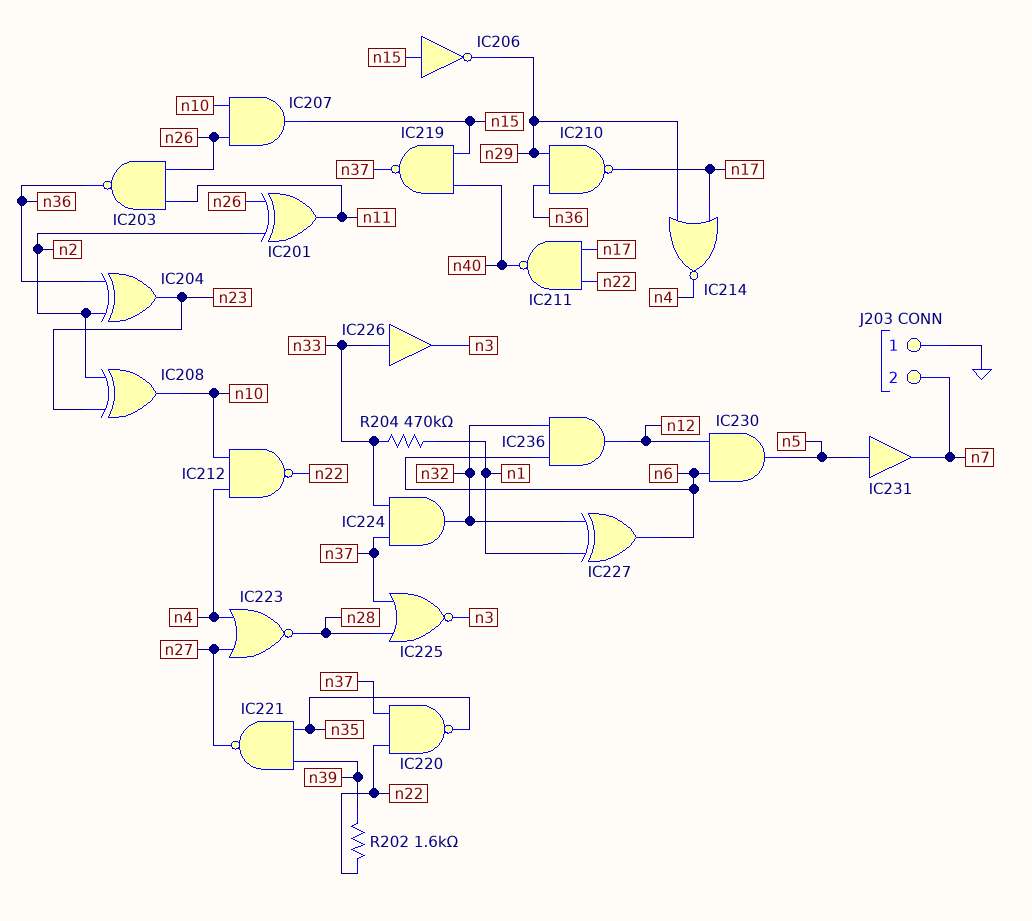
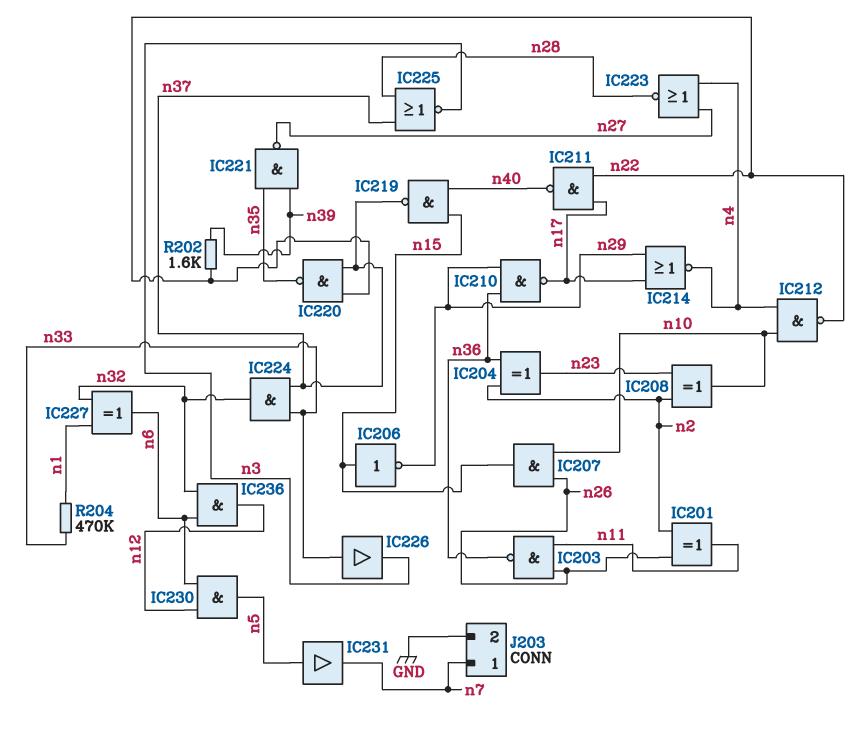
J203 pin 1: GND -> n7
J203 pin 2: n7 -> GND

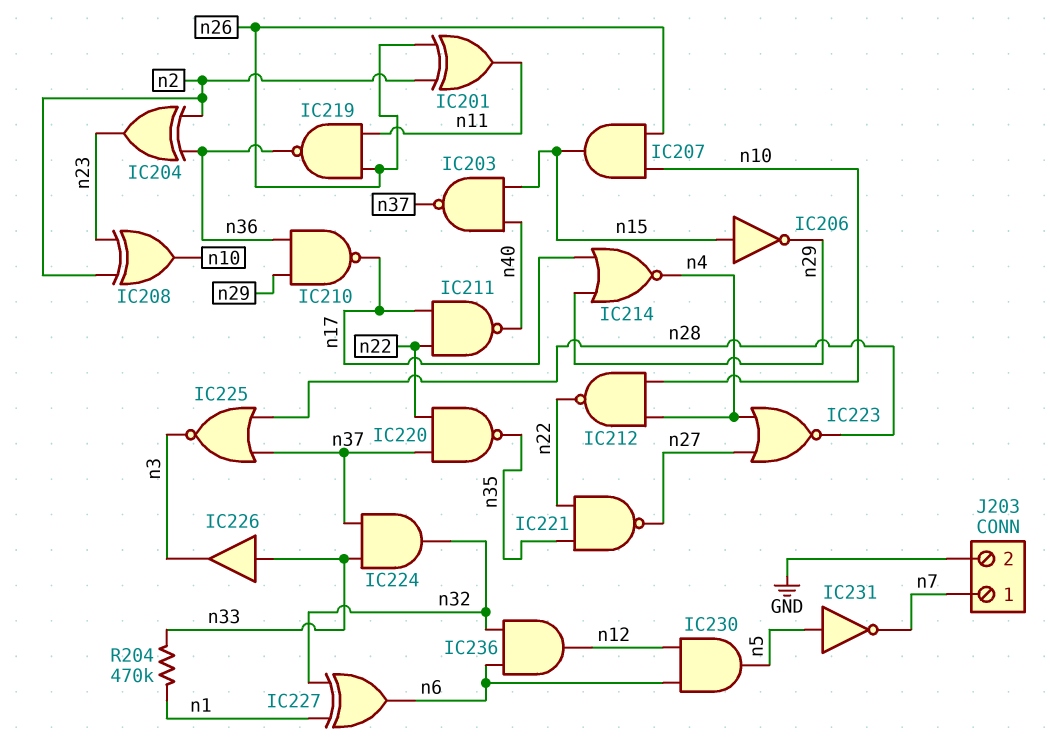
IC203: NAND (in n11, in n26, out n36) -> NAND (in n15, in n40, out n37)
IC219: NAND (in n15, in n40, out n37) -> NAND (in n11, in n26, out n36)
IC221: NAND (in n35, in n39, out n27) -> NAND (in n22, in n35, out n27)
IC231: buffer (in n5, out n7) -> NOT (in n5, out n7)
R202: 1.6k (n22, n39) -> none

